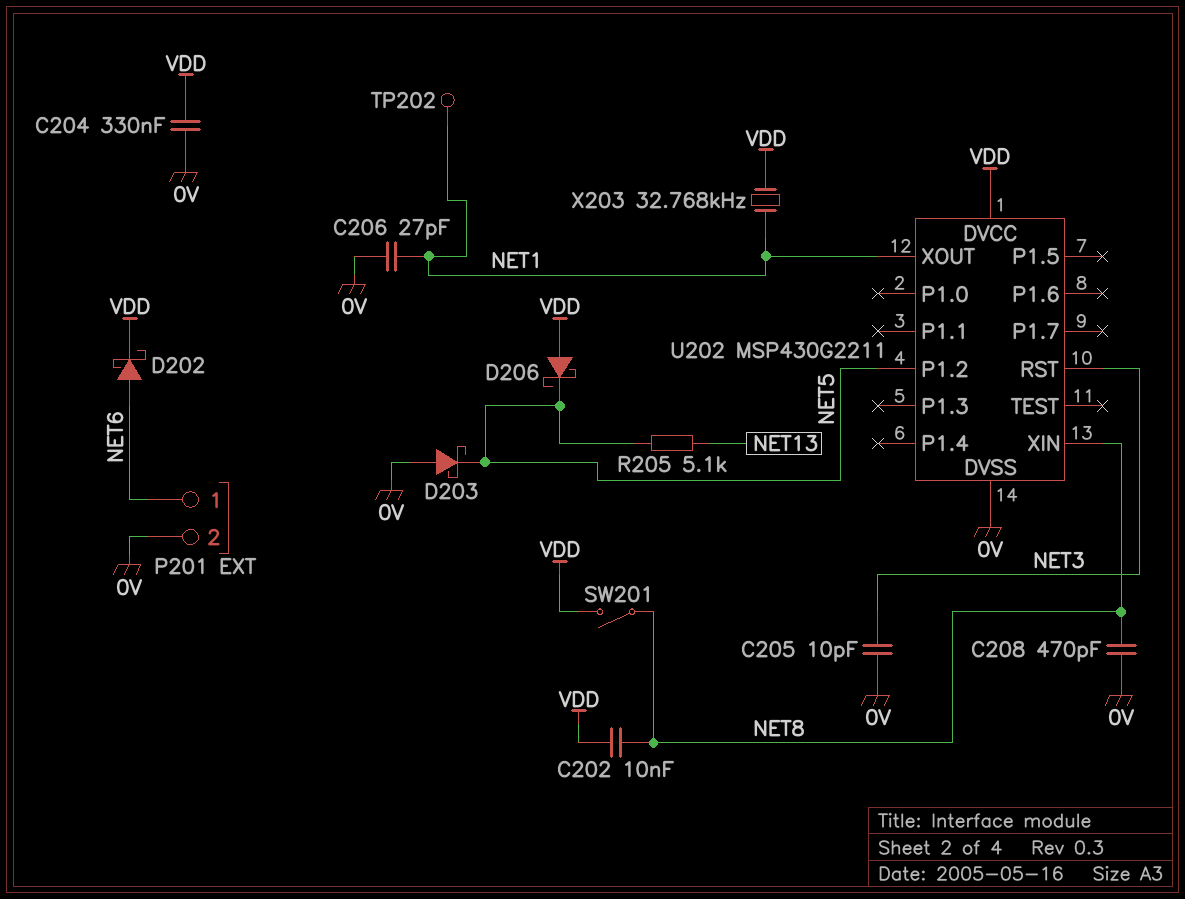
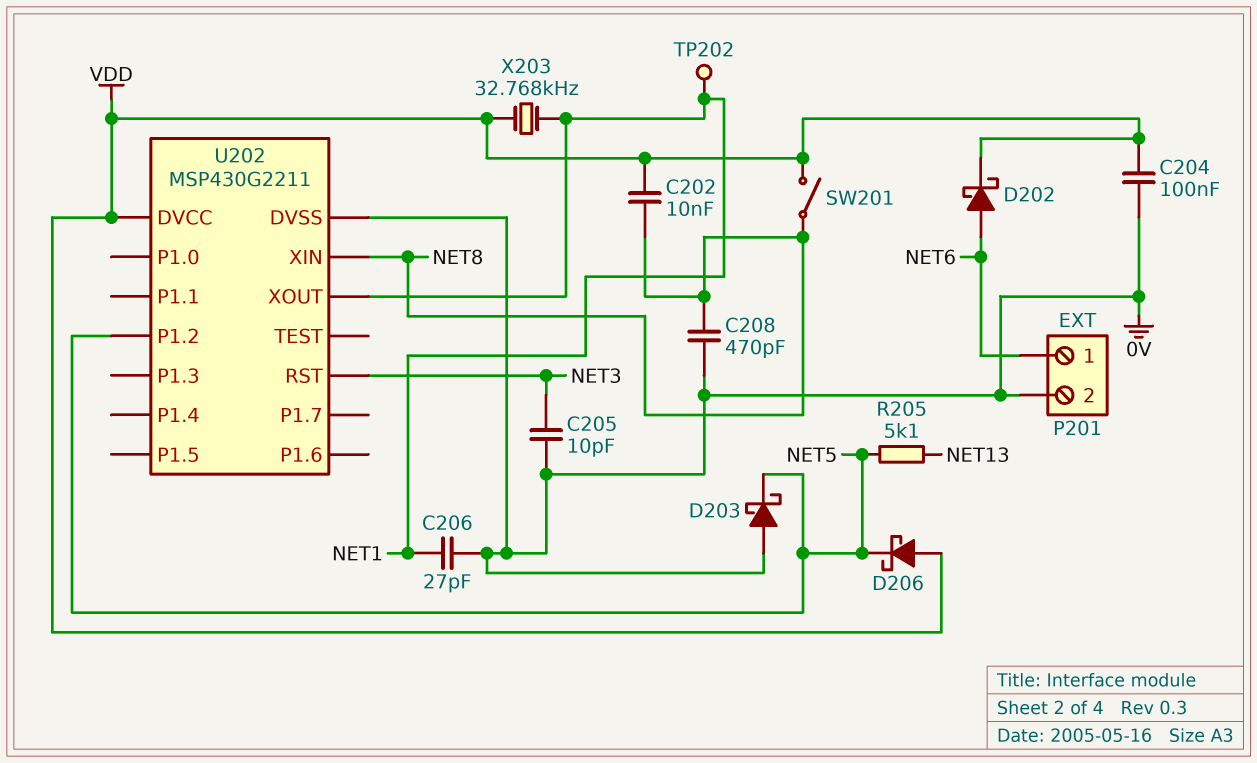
C204: 330nF (0V, VDD) -> 100nF (0V, VDD)

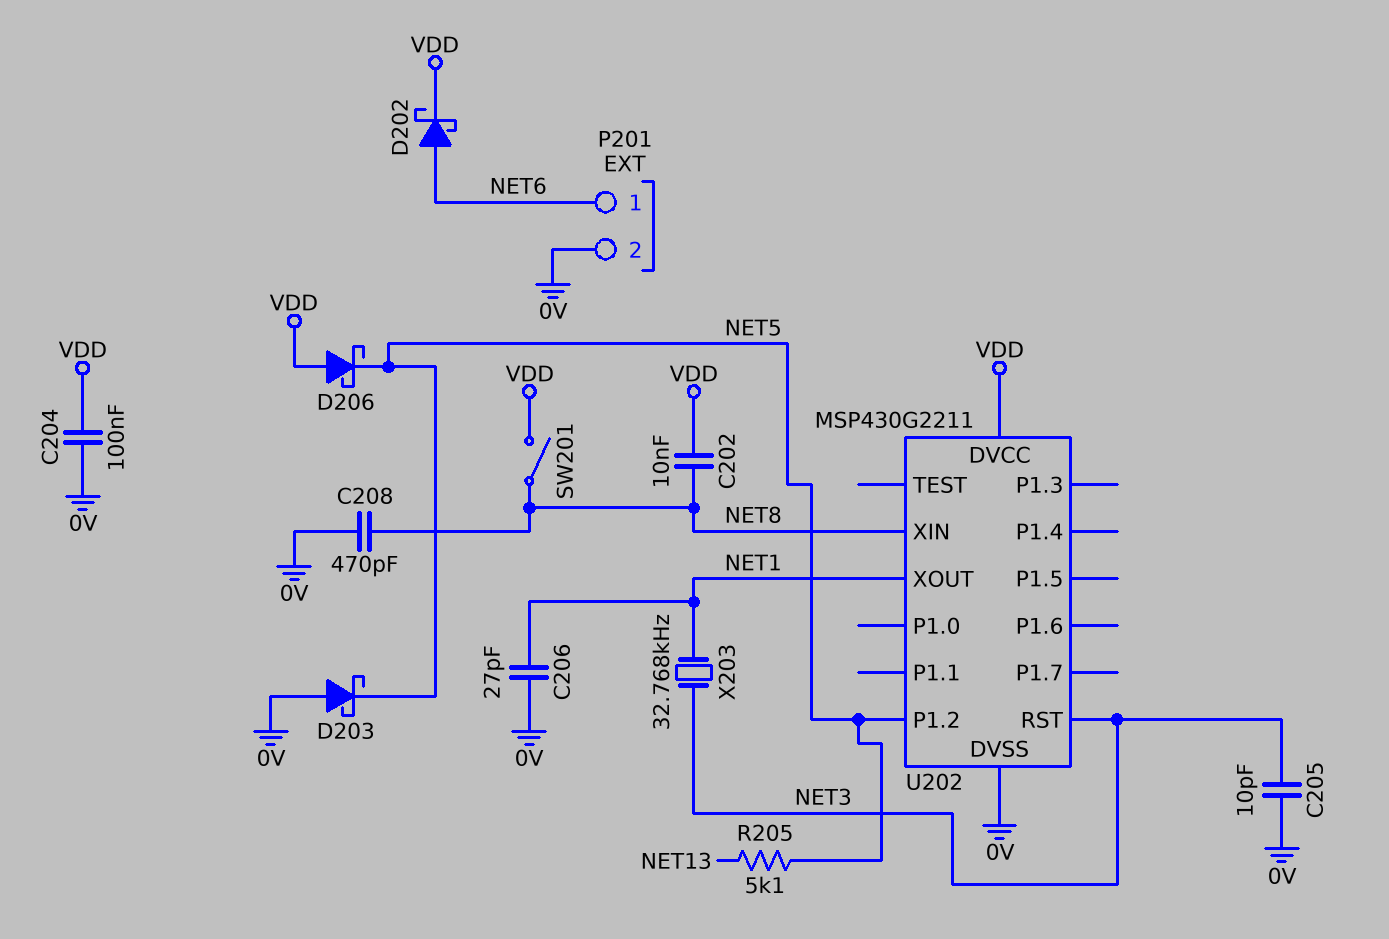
TP202: test point (NET1) -> none
X203: 32.768kHz (NET1, VDD) -> 32.768kHz (NET1, NET3)

